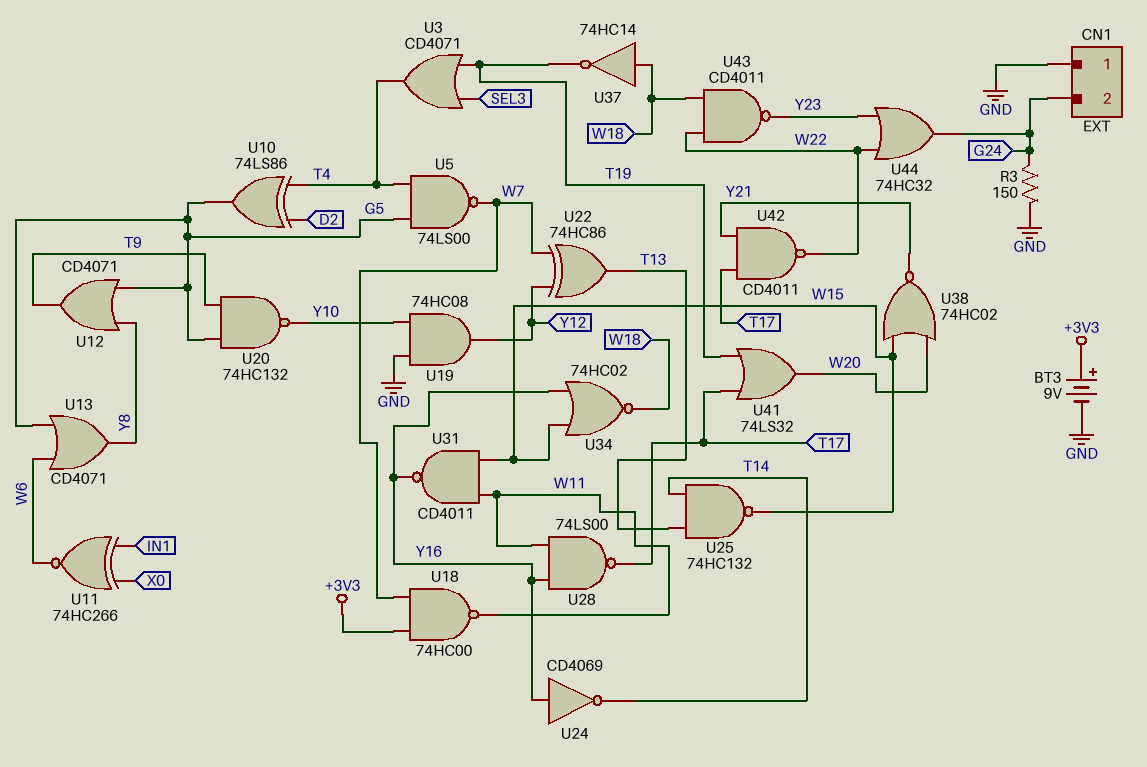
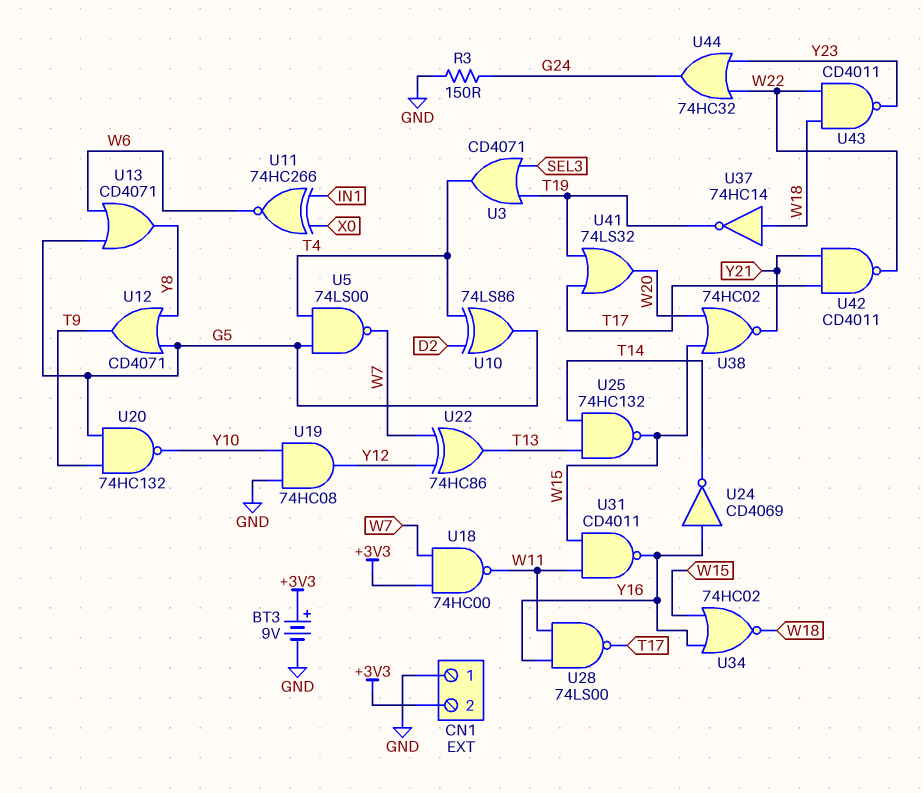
CN1 pin 2: G24 -> +3V3

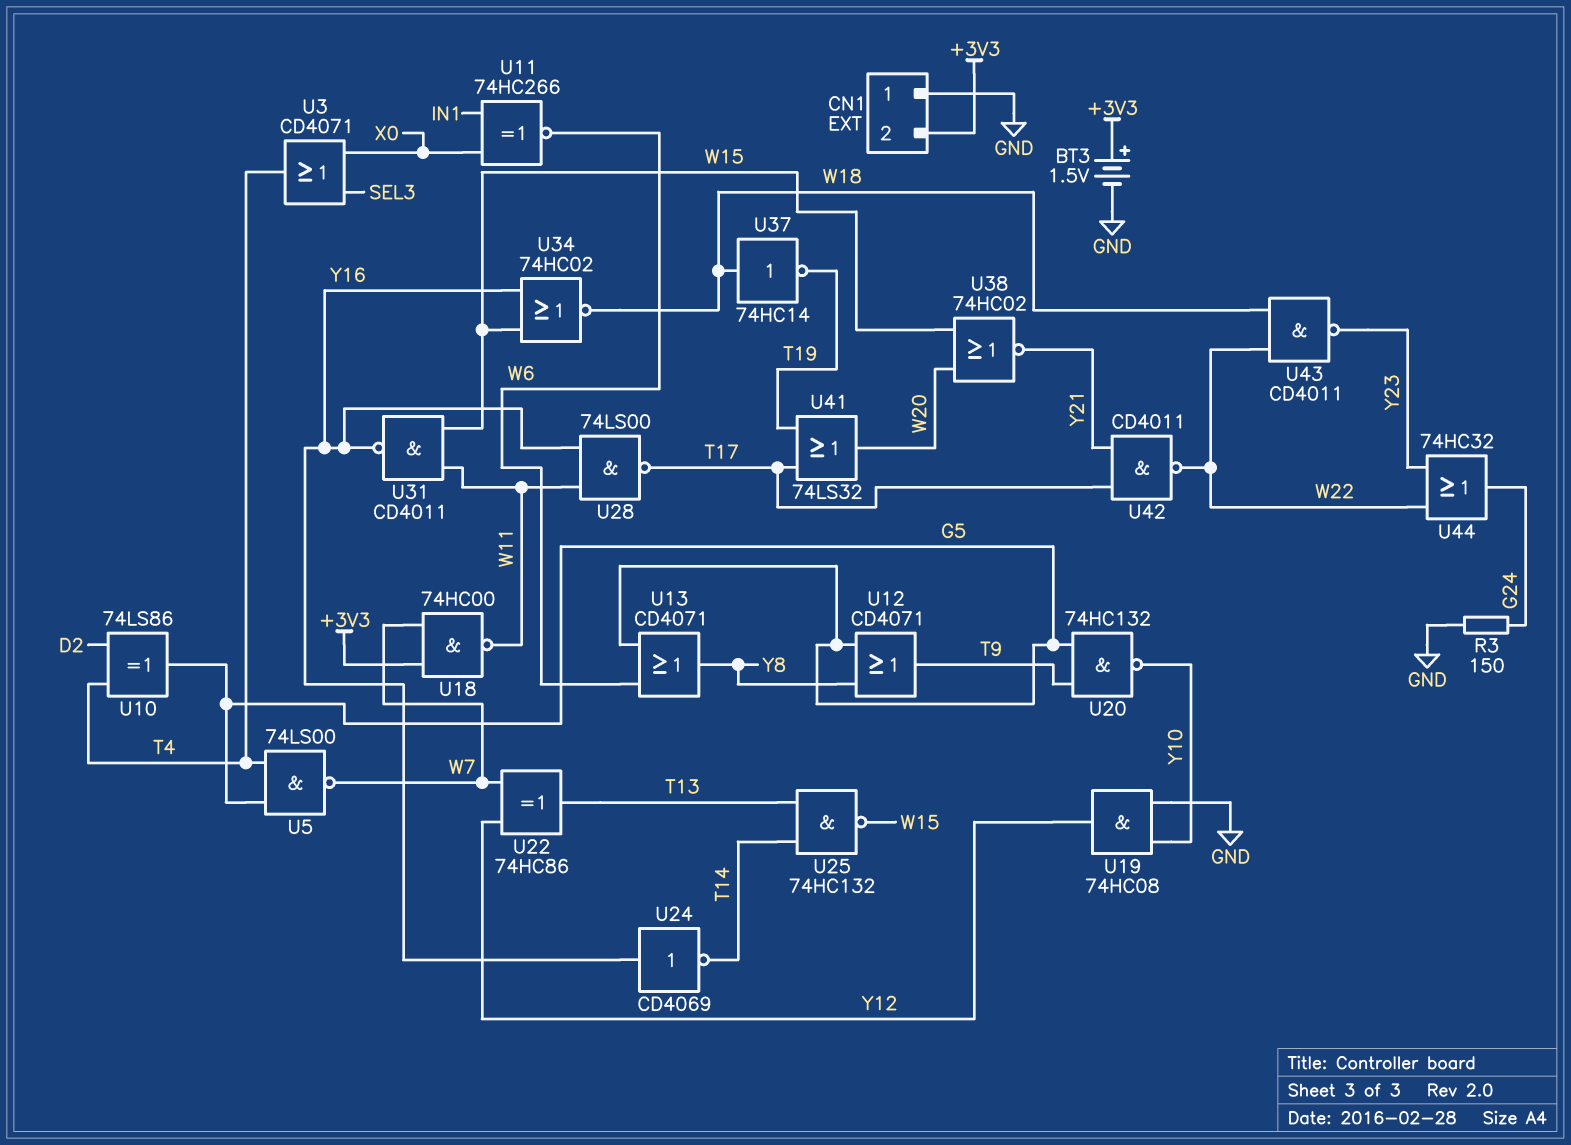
BT3: 9V (plus +3V3, minus GND) -> 1.5V (plus +3V3, minus GND)
U3: OR CD4071 (in SEL3, in T19, out T4) -> OR CD4071 (in SEL3, in X0, out T4)

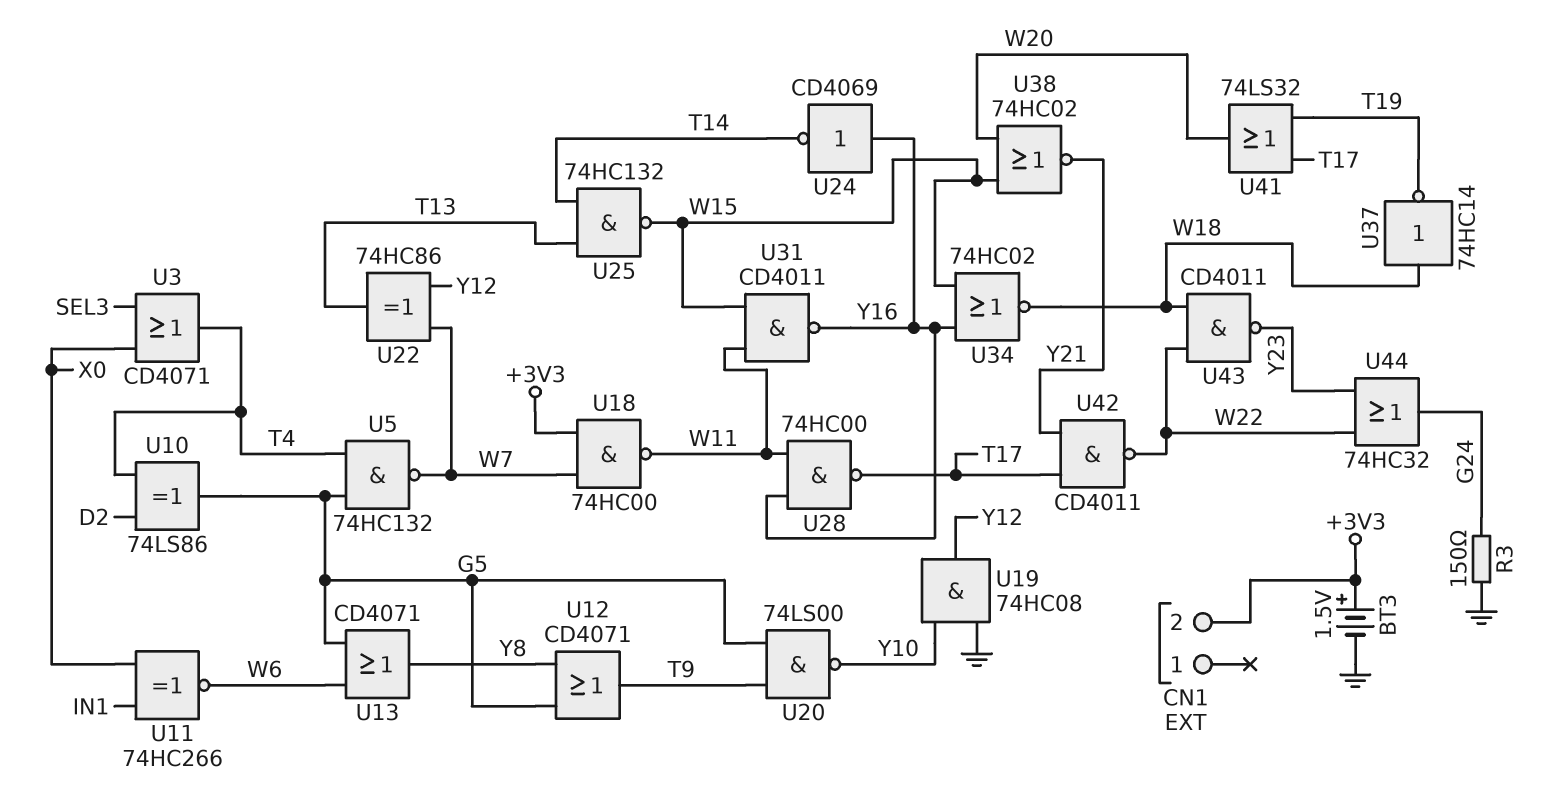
CN1 pin 1: GND -> none
U5: NAND 74LS00 (in G5, in T4, out W7) -> NAND 74HC132 (in G5, in T4, out W7)
U20: NAND 74HC132 (in G5, in T9, out Y10) -> NAND 74LS00 (in G5, in T9, out Y10)
U28: NAND 74LS00 (in W11, in Y16, out T17) -> NAND 74HC00 (in W11, in Y16, out T17)

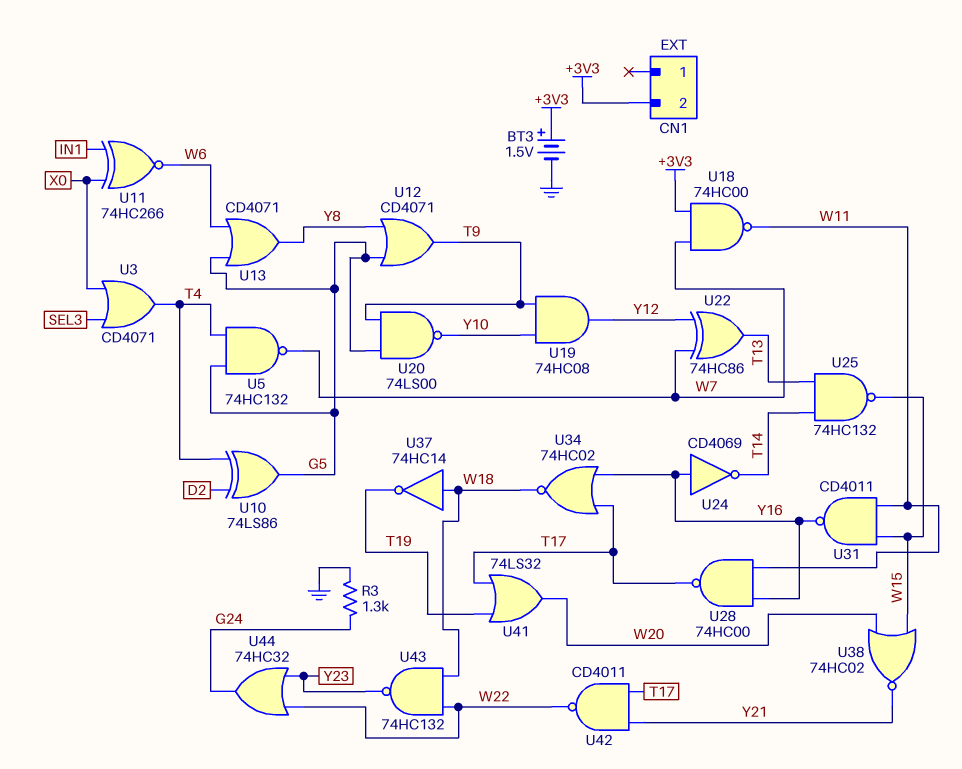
R3: 150 (G24, GND) -> 1.3k (G24, GND)
U19: AND 74HC08 (in GND, in Y10, out Y12) -> AND 74HC08 (in T9, in Y10, out Y12)
U34: NOR 74HC02 (in W15, in Y16, out W18) -> NOR 74HC02 (in T17, in Y16, out W18)
U43: NAND CD4011 (in W18, in W22, out Y23) -> NAND 74HC132 (in W18, in W22, out Y23)

